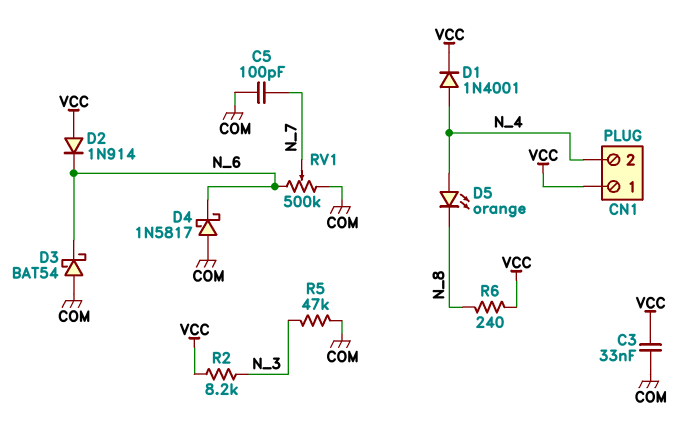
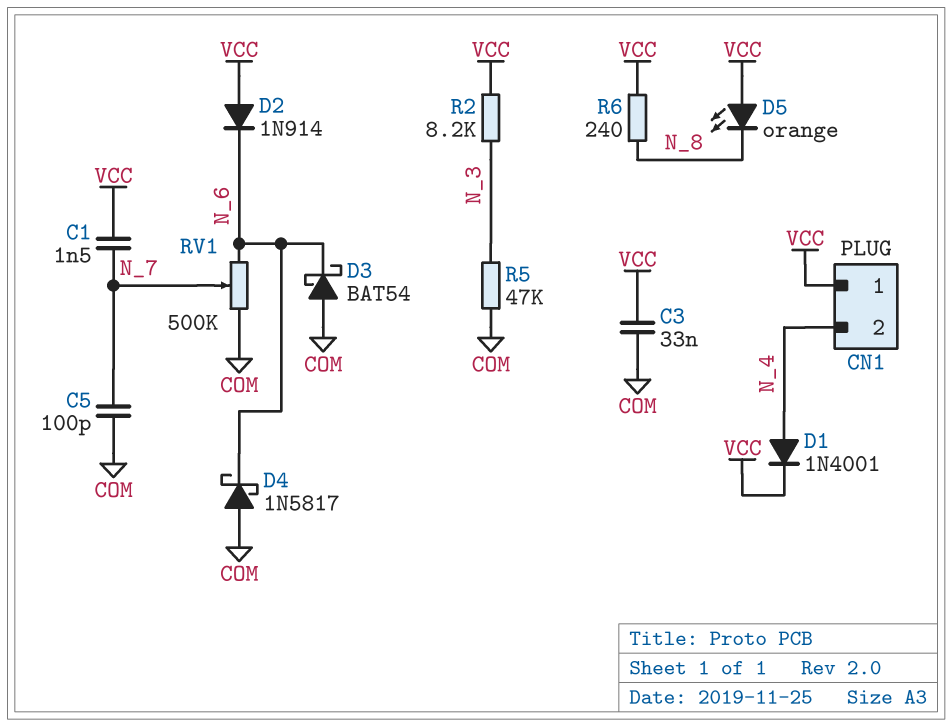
C1: none -> 1.5nF (N_7, VCC)
D5: LED orange (A N_4, K N_8) -> LED orange (A VCC, K N_8)

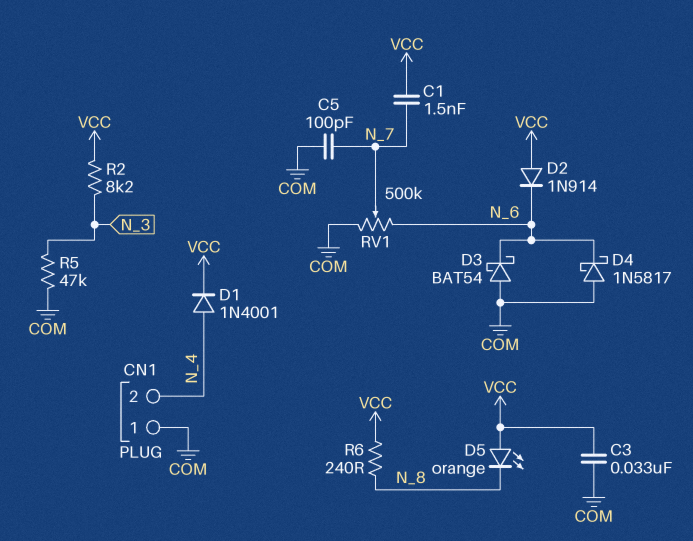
CN1 pin 1: VCC -> COM

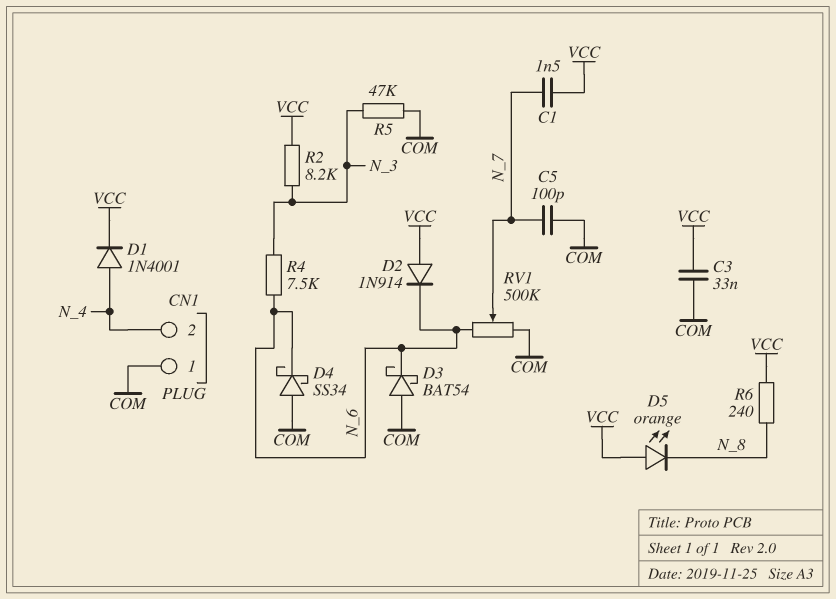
D4: schottky 1N5817 (A COM, K N_6) -> schottky SS34 (A COM, K N_6)
R4: none -> 7.5k (N_3, N_6)

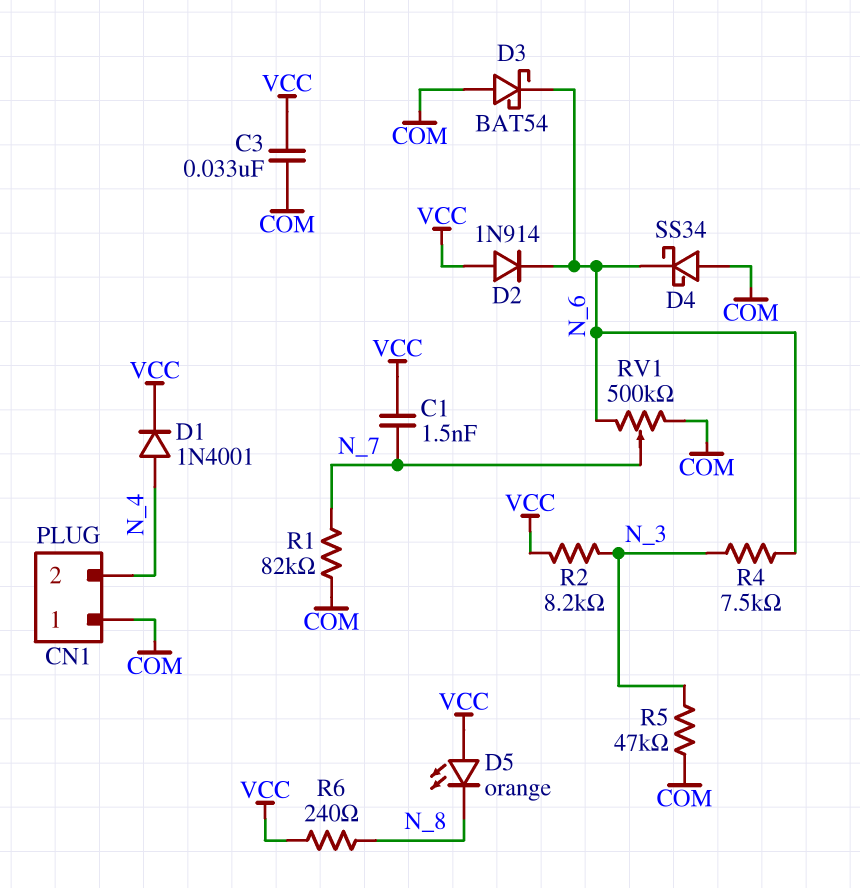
C5: 100pF (COM, N_7) -> none
R1: none -> 82k (COM, N_7)

